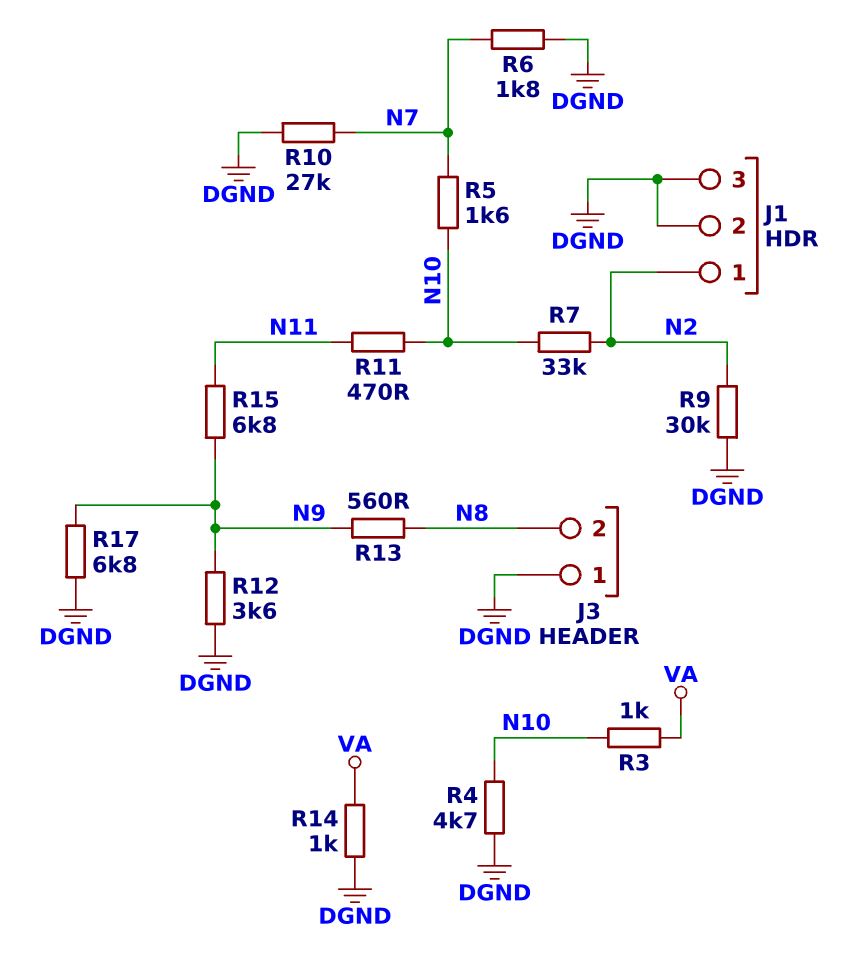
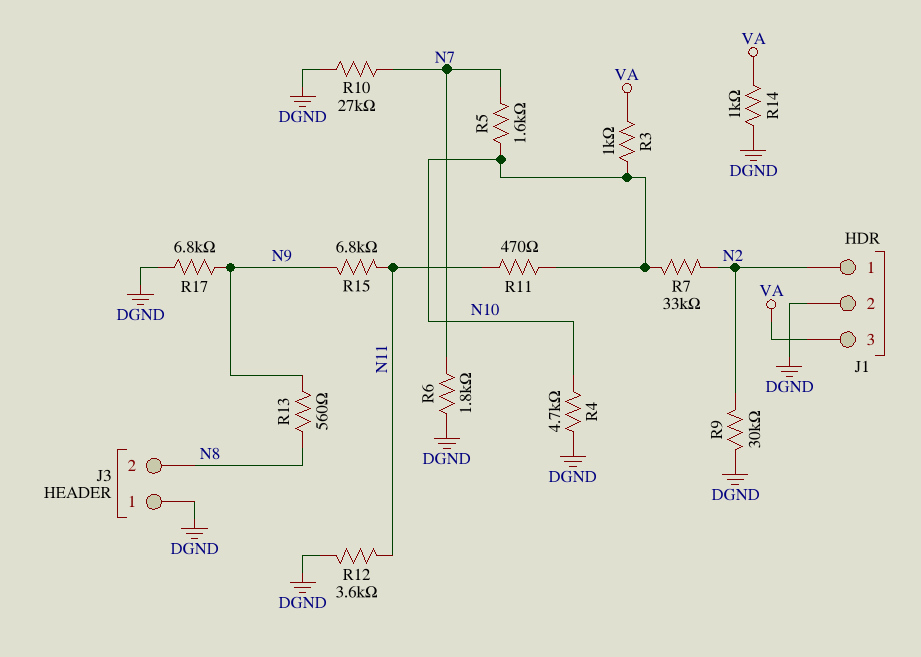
J1 pin 3: DGND -> VA
R12: 3.6k (DGND, N9) -> 3.6k (DGND, N11)

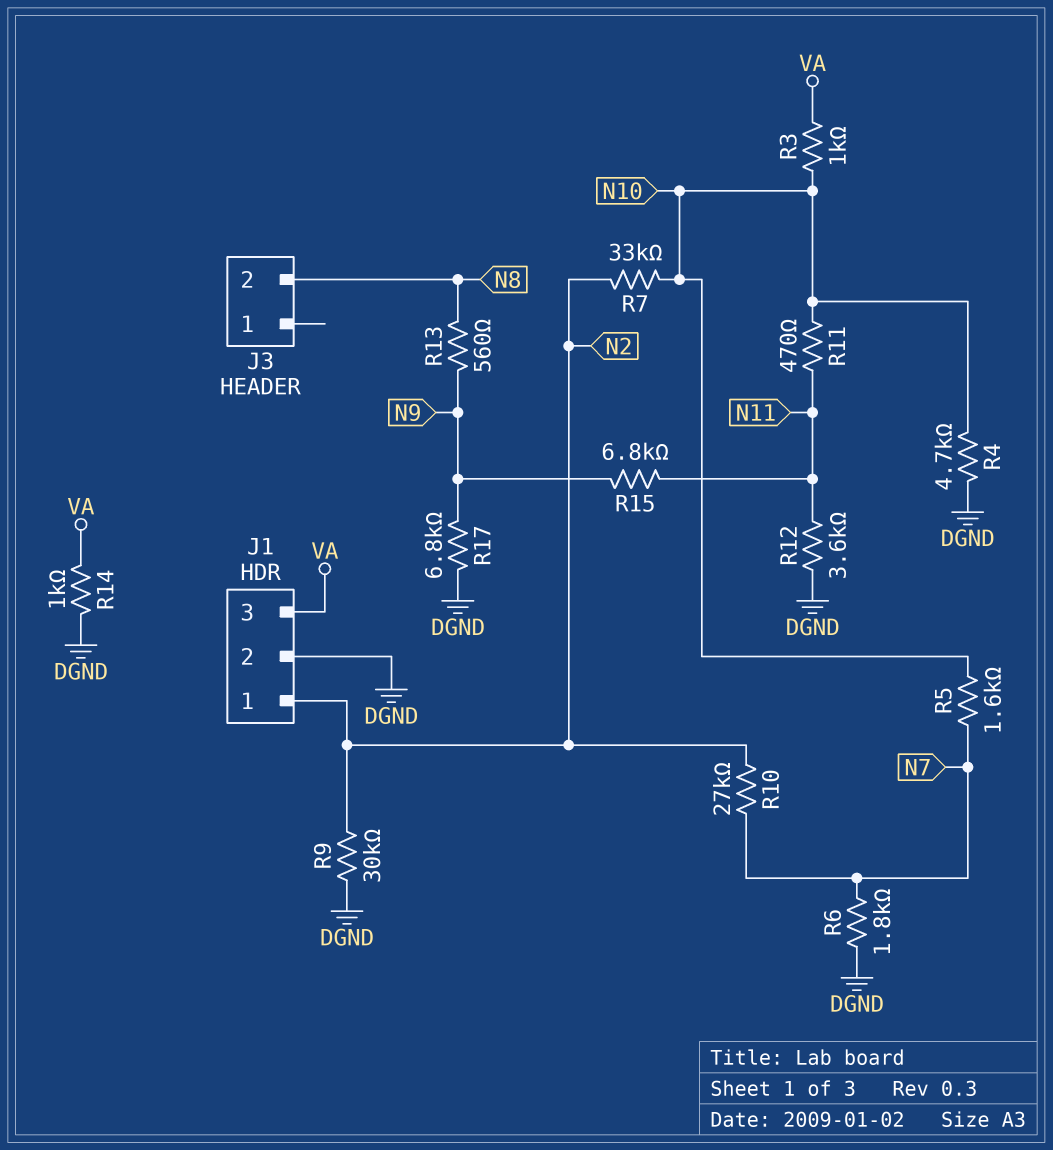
J3 pin 1: DGND -> none
R10: 27k (DGND, N7) -> 27k (N2, N7)

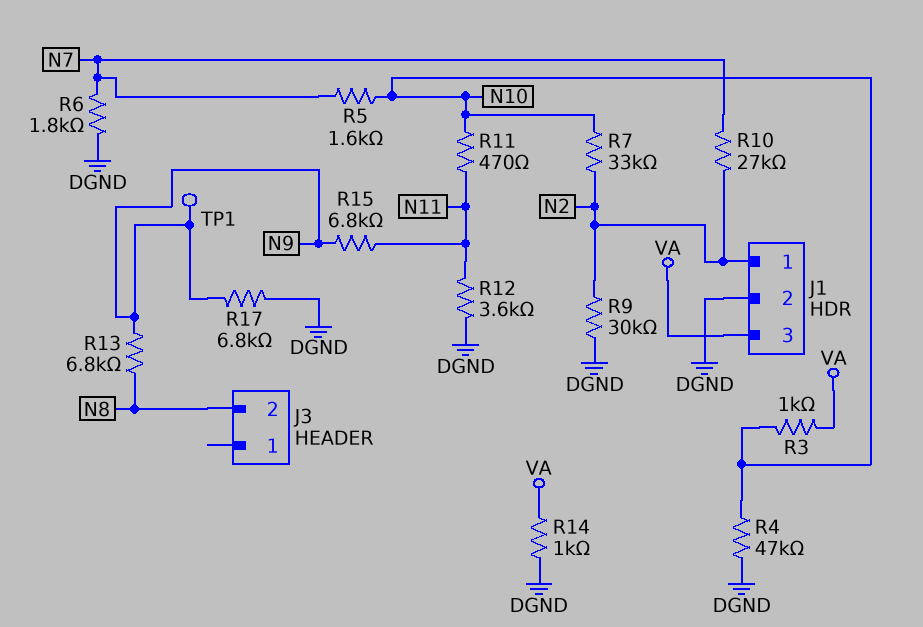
R4: 4.7k (DGND, N10) -> 47k (DGND, N10)
R13: 560 (N8, N9) -> 6.8k (N8, N9)
TP1: none -> test point (N9)

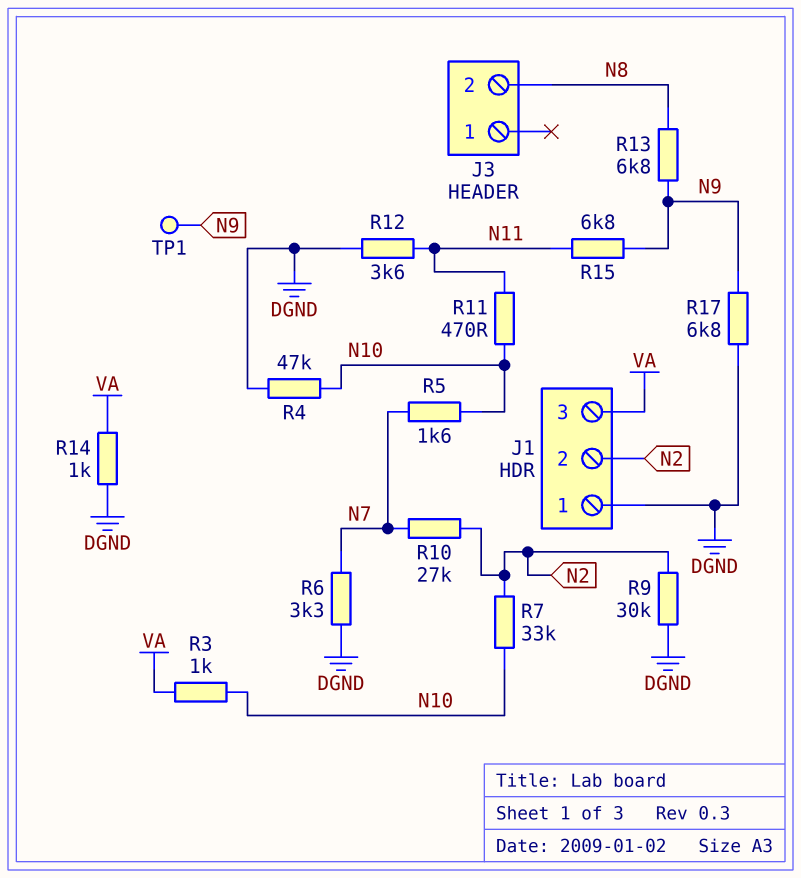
J1 pin 1: N2 -> DGND
J1 pin 2: DGND -> N2
R6: 1.8k (DGND, N7) -> 3.3k (DGND, N7)

